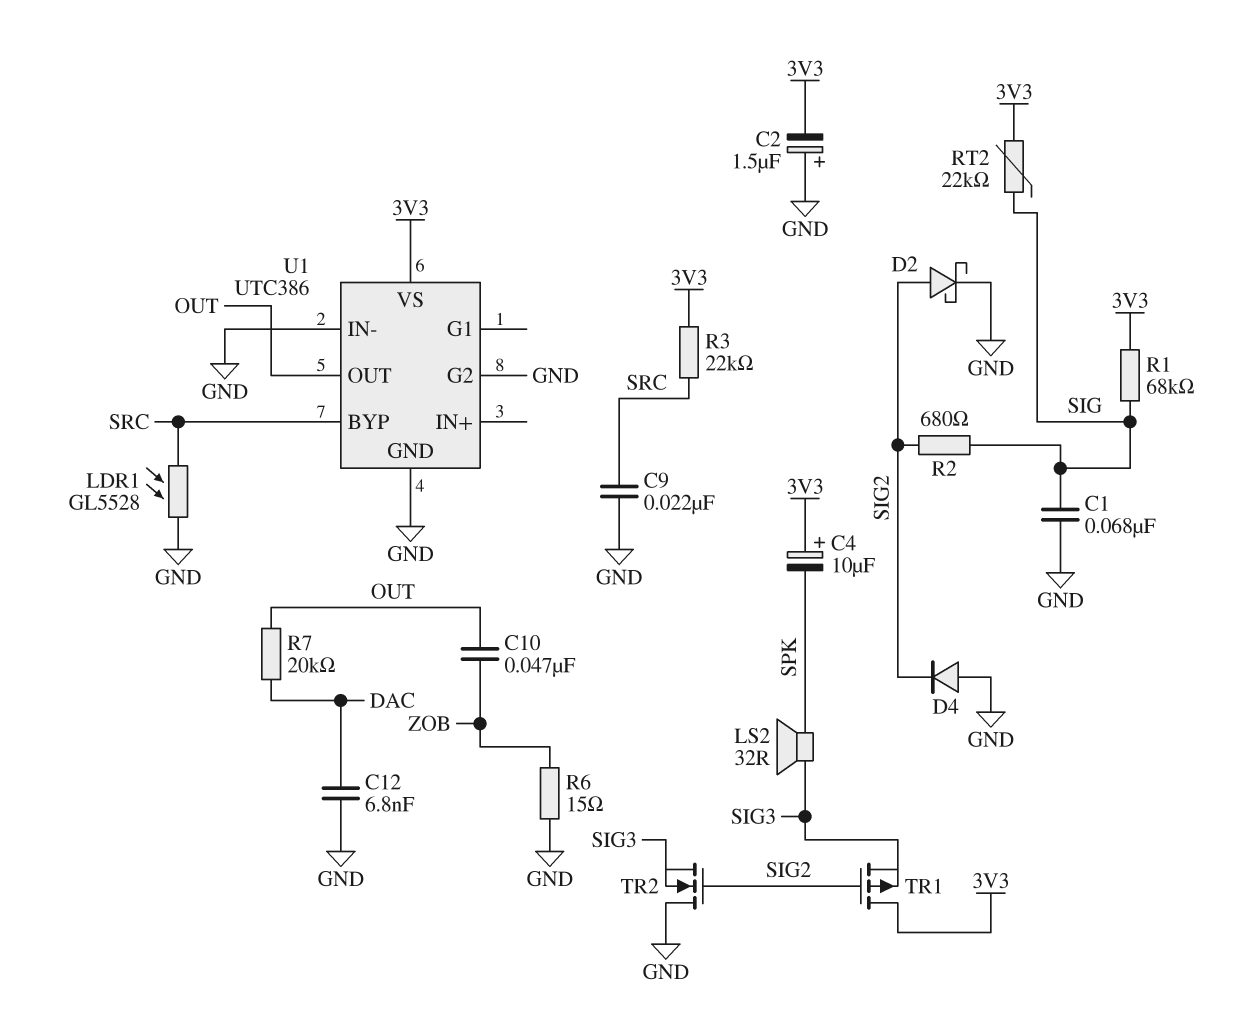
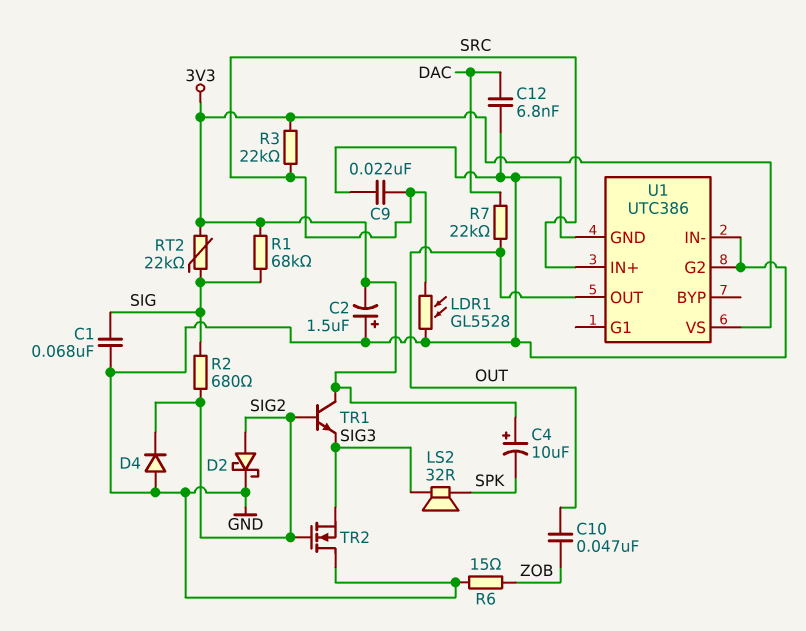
R7: 20k (DAC, OUT) -> 22k (DAC, OUT)
TR1: PMOS (G SIG2, D 3V3, S SIG3) -> NPN (B SIG2, C 3V3, E SIG3)
U1 pin BYP: SRC -> none
U1 pin IN+: none -> SRC

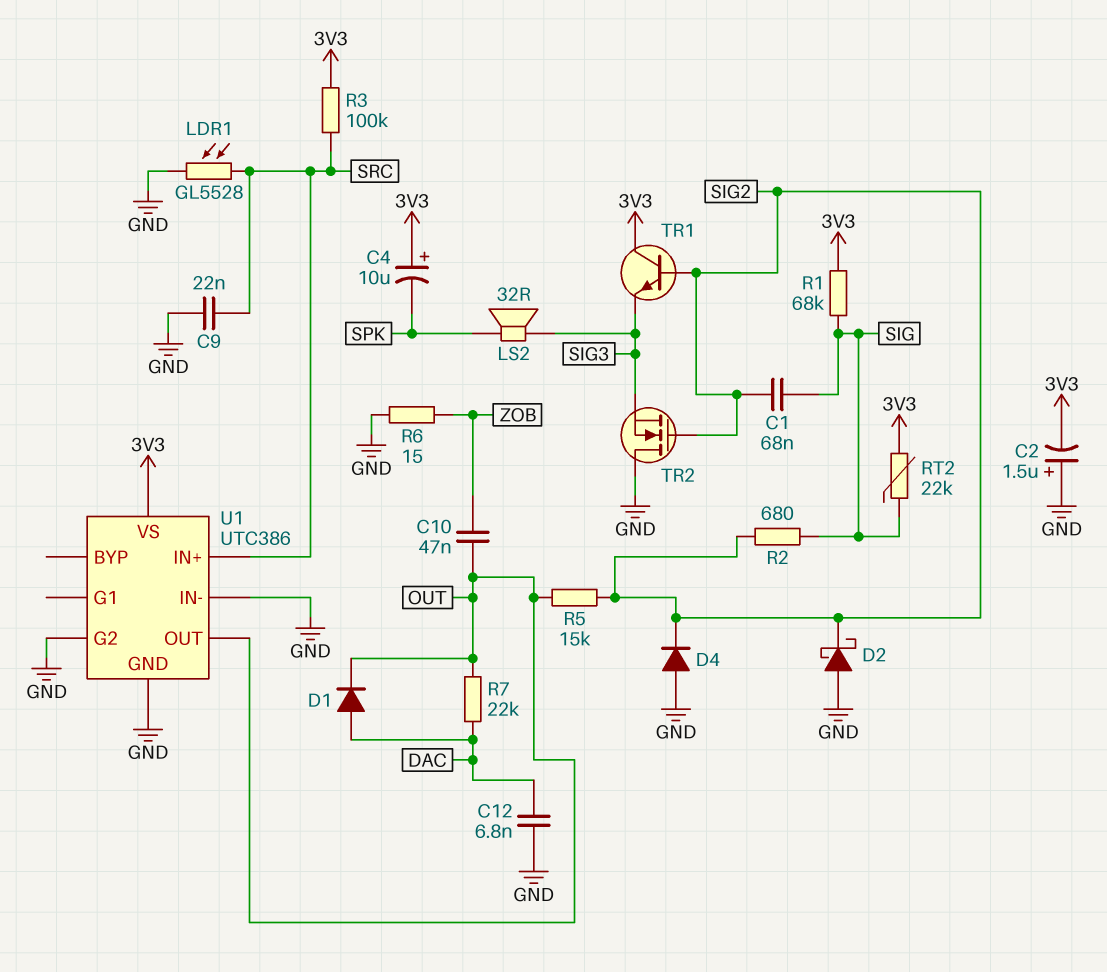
C1: 68nF (GND, SIG) -> 68nF (SIG, SIG2)
D1: none -> diode (A DAC, K OUT)
D2: schottky (A SIG2, K GND) -> schottky (A GND, K SIG2)
R3: 22k (3V3, SRC) -> 100k (3V3, SRC)
R5: none -> 15k (OUT, SIG2)

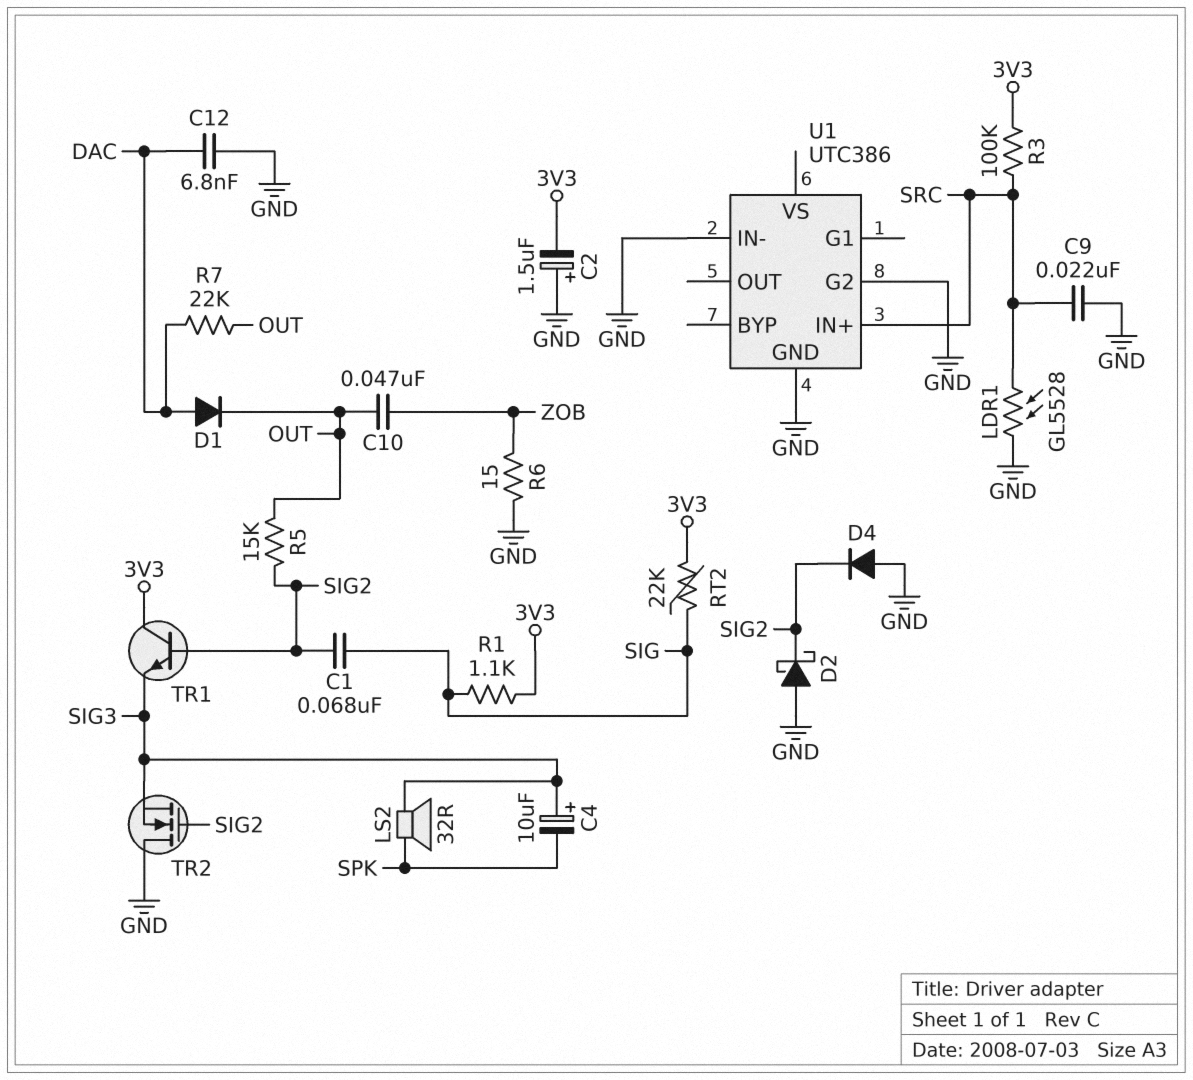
C4: 10uF (plus 3V3, minus SPK) -> 10uF (plus SIG3, minus SPK)
R1: 68k (3V3, SIG) -> 1.1k (3V3, SIG)
R2: 680 (SIG, SIG2) -> none
U1 pin OUT: OUT -> none
U1 pin VS: 3V3 -> none

